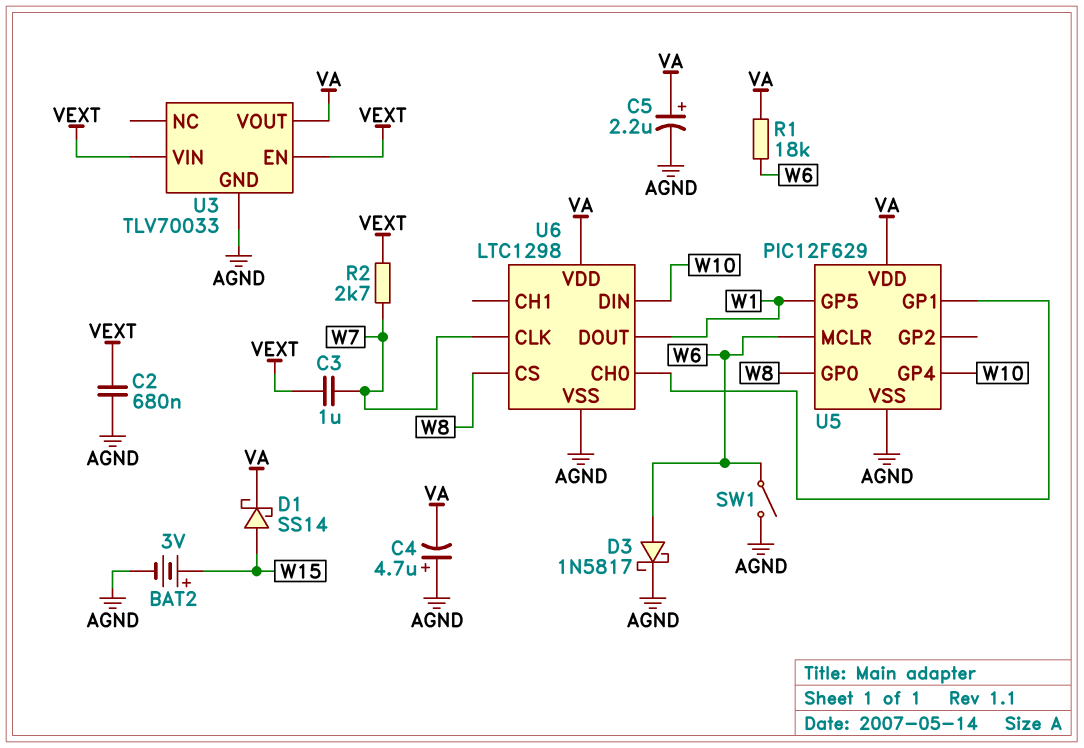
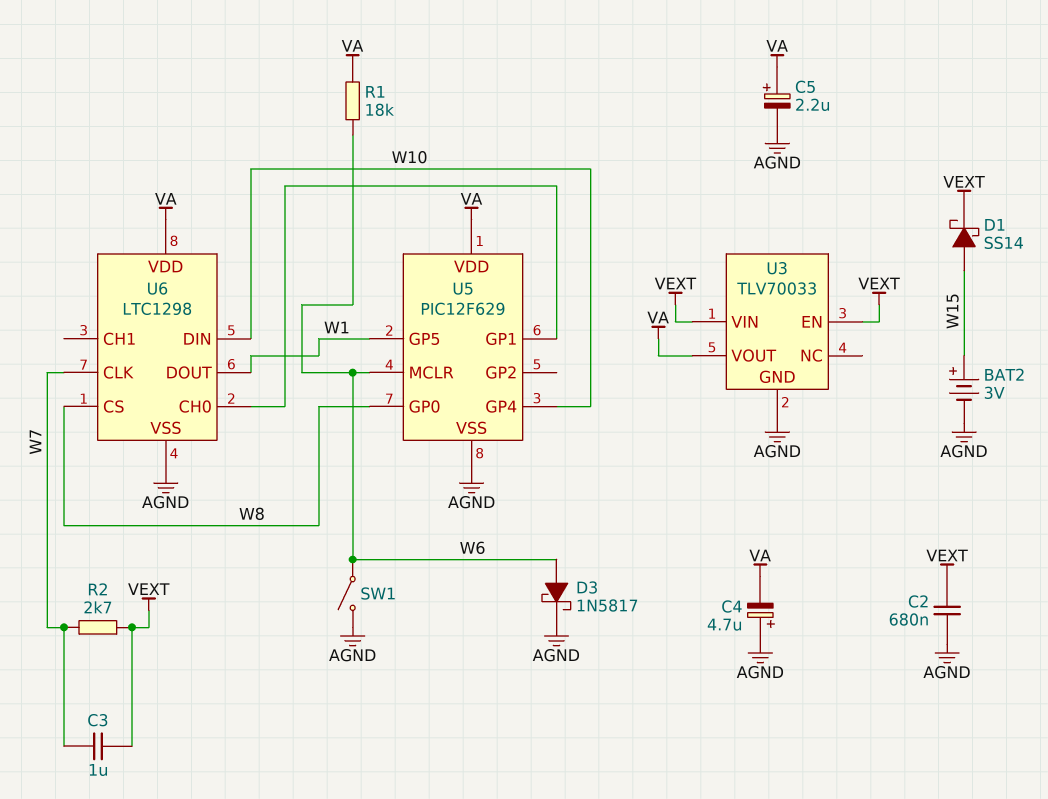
D1: schottky SS14 (A W15, K VA) -> schottky SS14 (A W15, K VEXT)

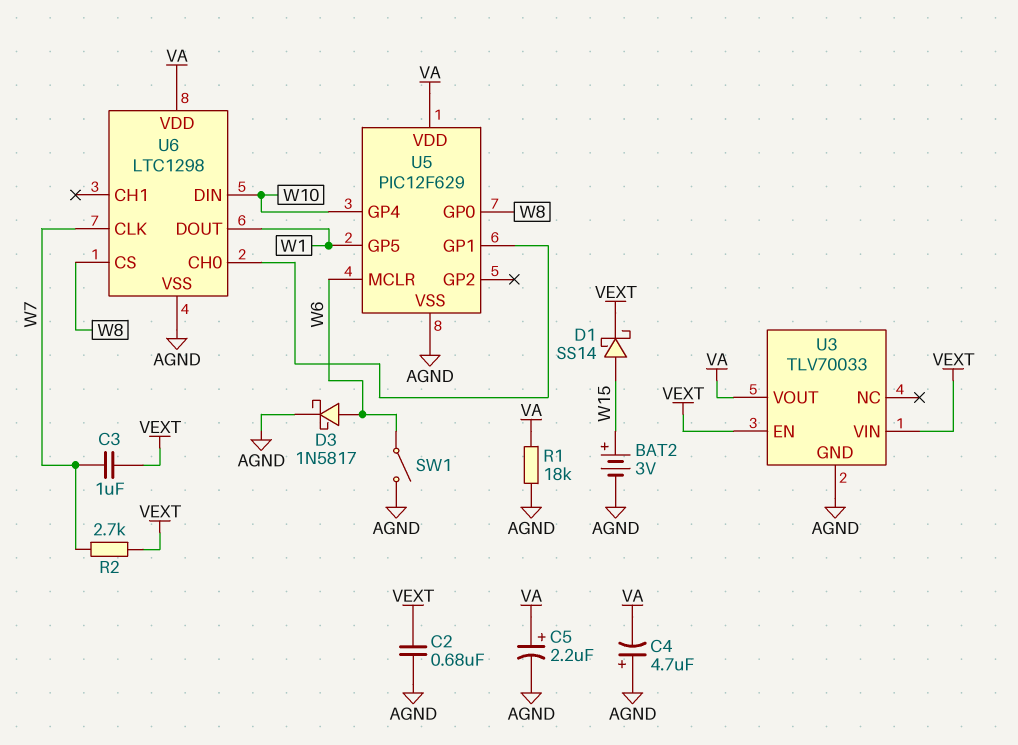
R1: 18k (VA, W6) -> 18k (AGND, VA)

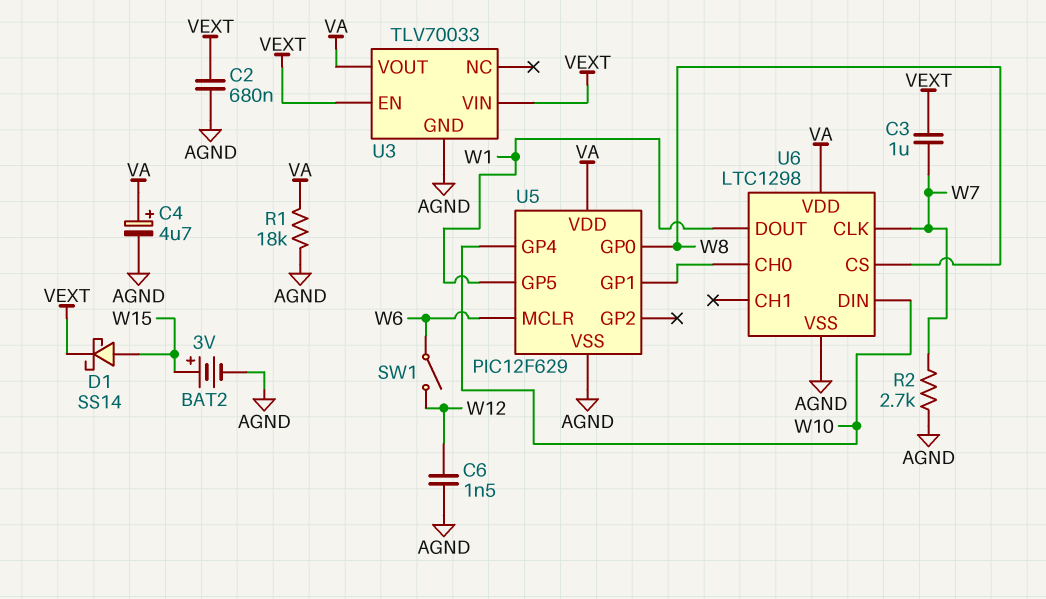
C4: 4.7uF (plus AGND, minus VA) -> 4.7uF (plus VA, minus AGND)
C5: 2.2uF (plus VA, minus AGND) -> none
C6: none -> 1.5nF (AGND, W12)
D3: schottky 1N5817 (A W6, K AGND) -> none
R2: 2.7k (VEXT, W7) -> 2.7k (AGND, W7)
SW1: switch (AGND, W6) -> switch (W6, W12)

